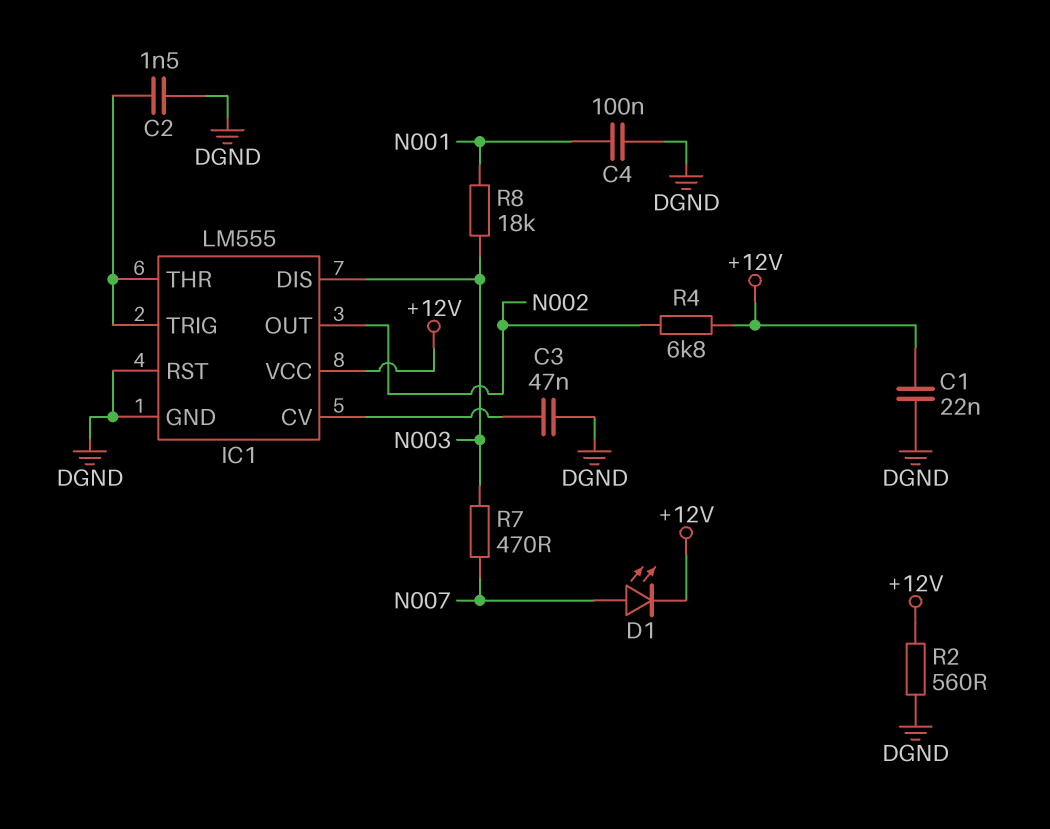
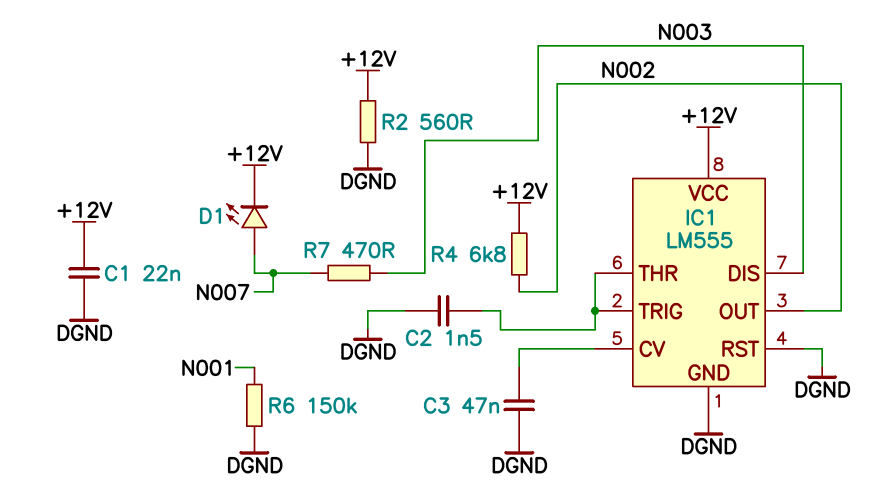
C4: 100nF (DGND, N001) -> none
R6: none -> 150k (DGND, N001)
R8: 18k (N001, N003) -> none

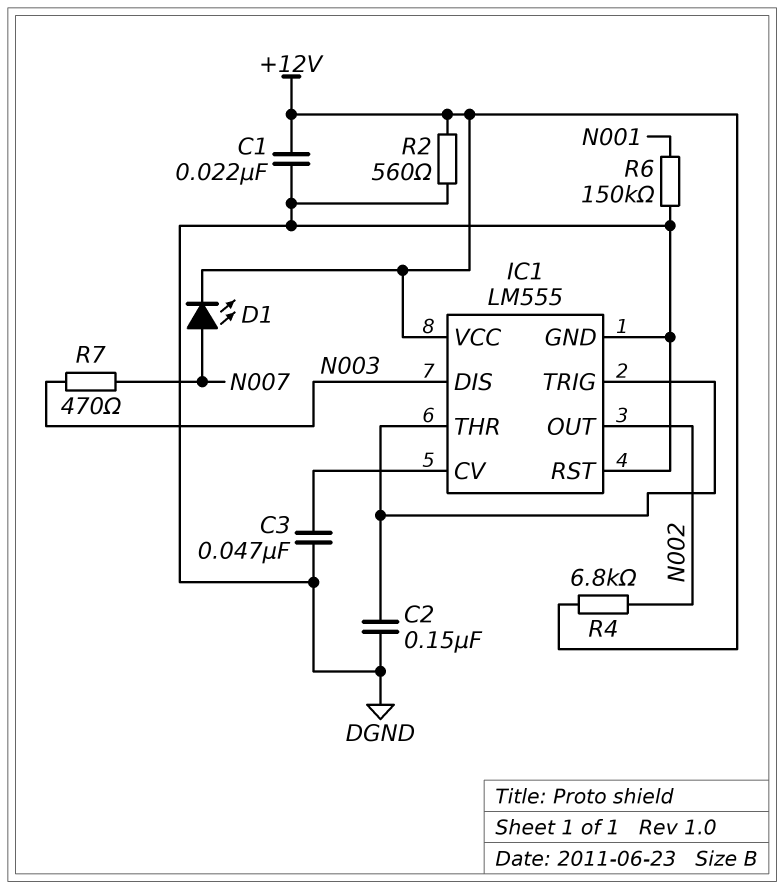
C2: 1.5nF (DGND, IC1/THR) -> 150nF (DGND, IC1/THR)

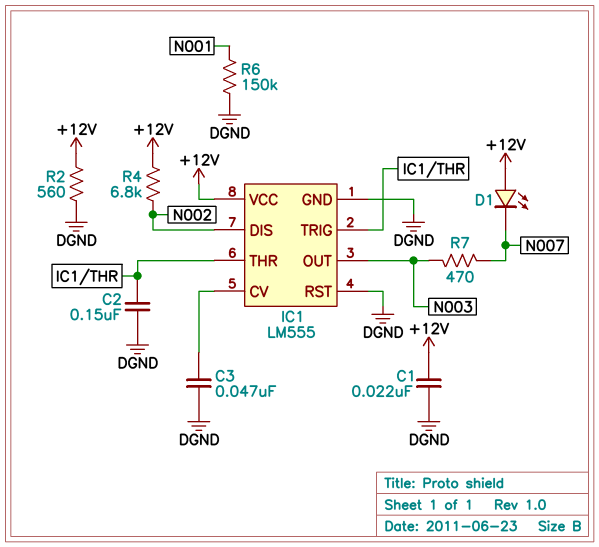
D1: LED (A N007, K +12V) -> LED (A +12V, K N007)
IC1 pin DIS: N003 -> N002
IC1 pin OUT: N002 -> N003

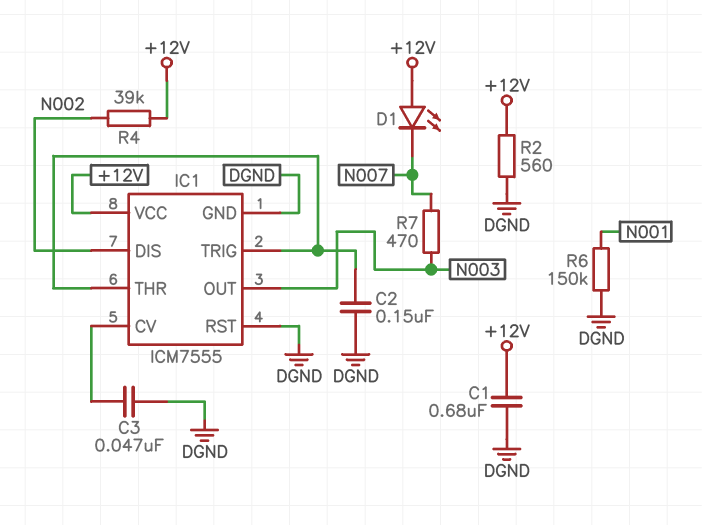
C1: 22nF (+12V, DGND) -> 680nF (+12V, DGND)
IC1: LM555 -> ICM7555
R4: 6.8k (+12V, N002) -> 39k (+12V, N002)

